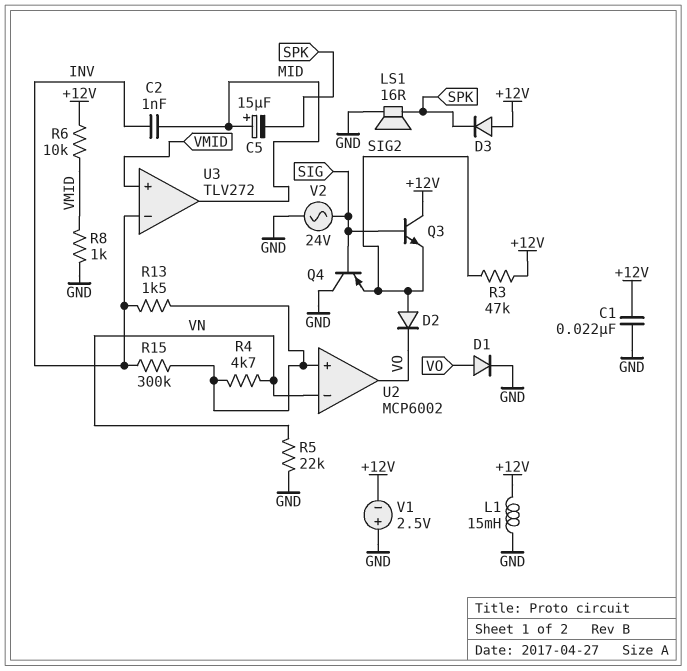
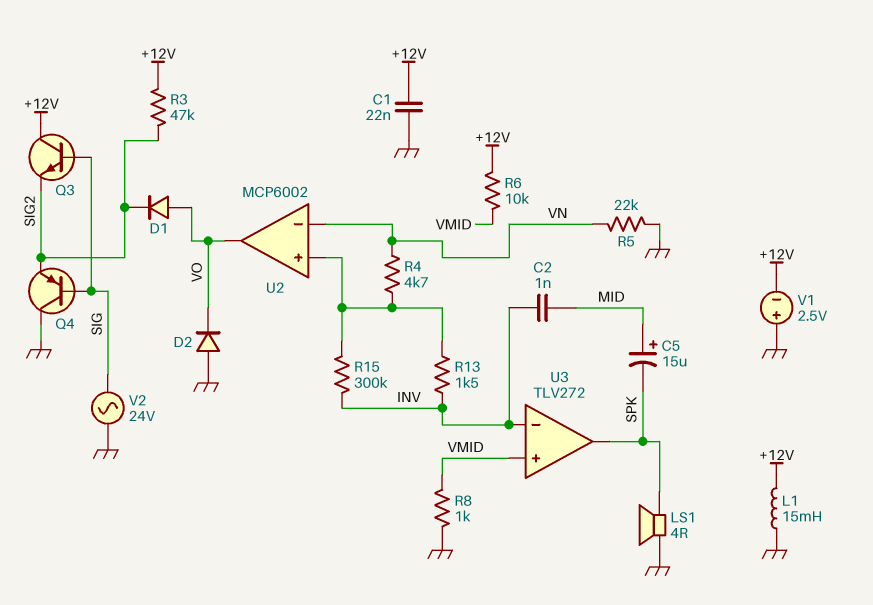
D1: diode (A VO, K GND) -> diode (A VO, K SIG2)
D2: diode (A SIG2, K VO) -> diode (A GND, K VO)
D3: diode (A +12V, K SPK) -> none
LS1: speaker 16R (GND, SPK) -> speaker 4R (GND, SPK)
U3 pin out: MID -> SPK

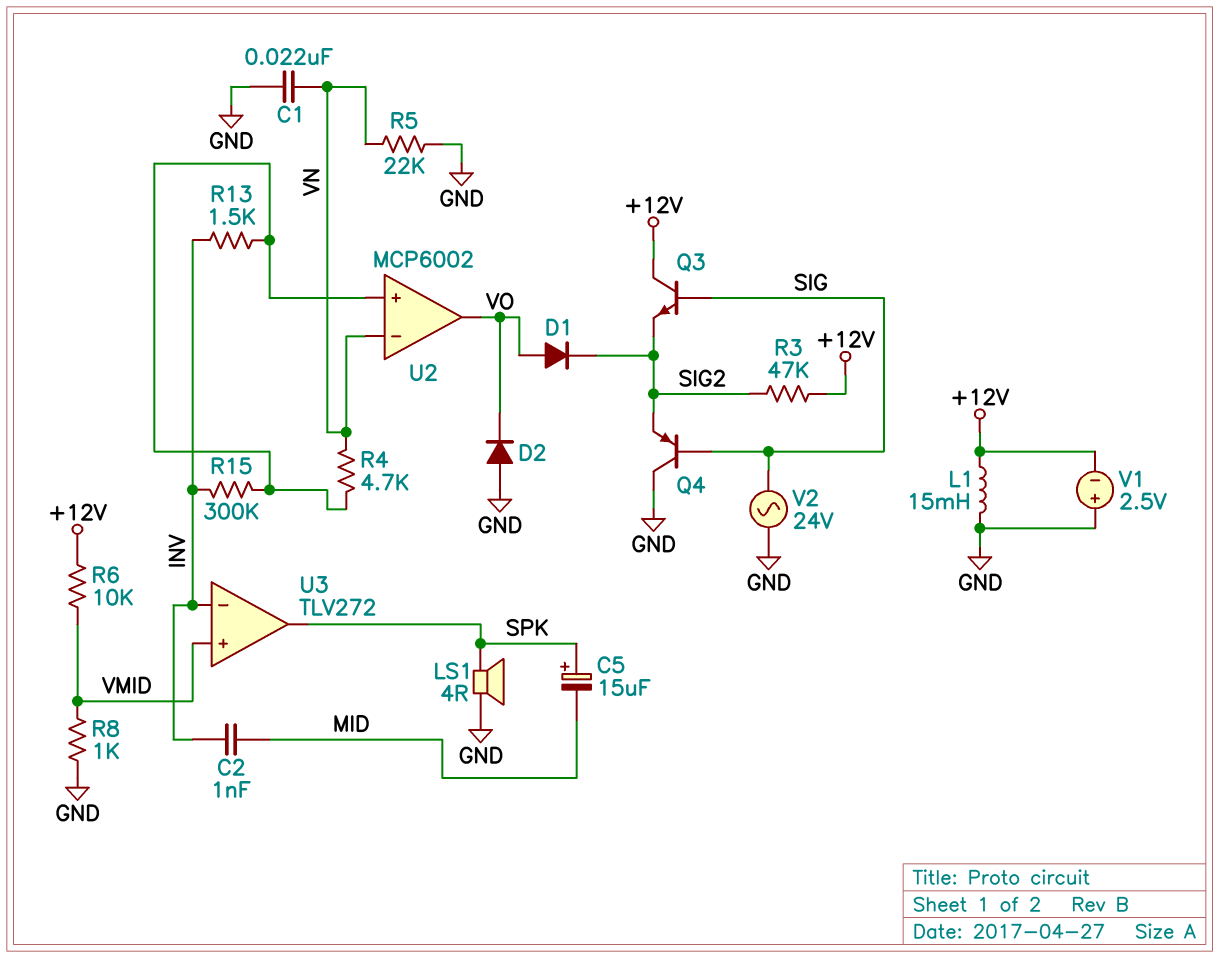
C1: 22nF (+12V, GND) -> 22nF (GND, VN)
C5: 15uF (plus MID, minus SPK) -> 15uF (plus SPK, minus MID)

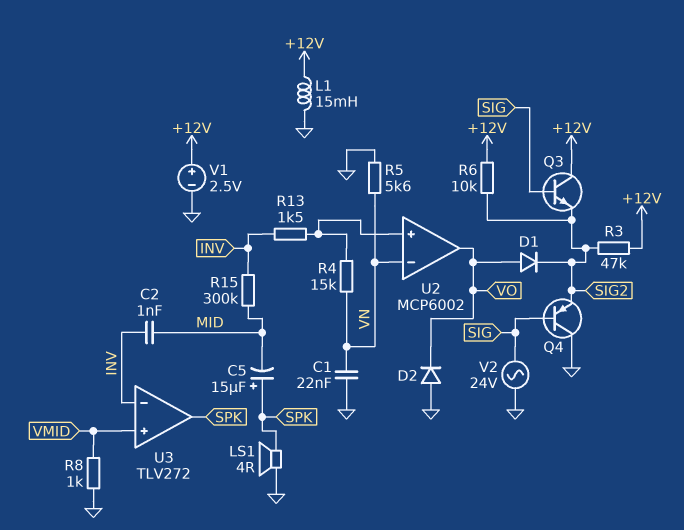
R4: 4.7k (U2/in+, VN) -> 15k (U2/in+, VN)
R5: 22k (GND, VN) -> 5.6k (GND, VN)
R6: 10k (+12V, VMID) -> 10k (+12V, SIG2)
R15: 300k (INV, U2/in+) -> 300k (INV, MID)
V1: 2.5V (plus GND, minus +12V) -> 2.5V (plus +12V, minus GND)

